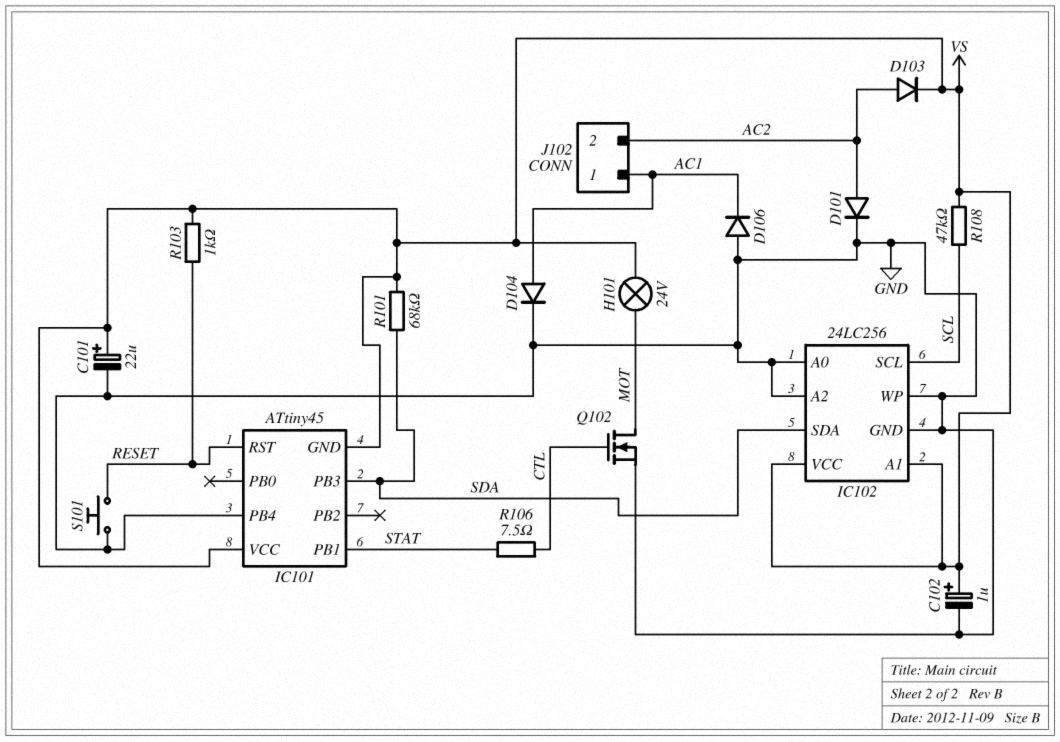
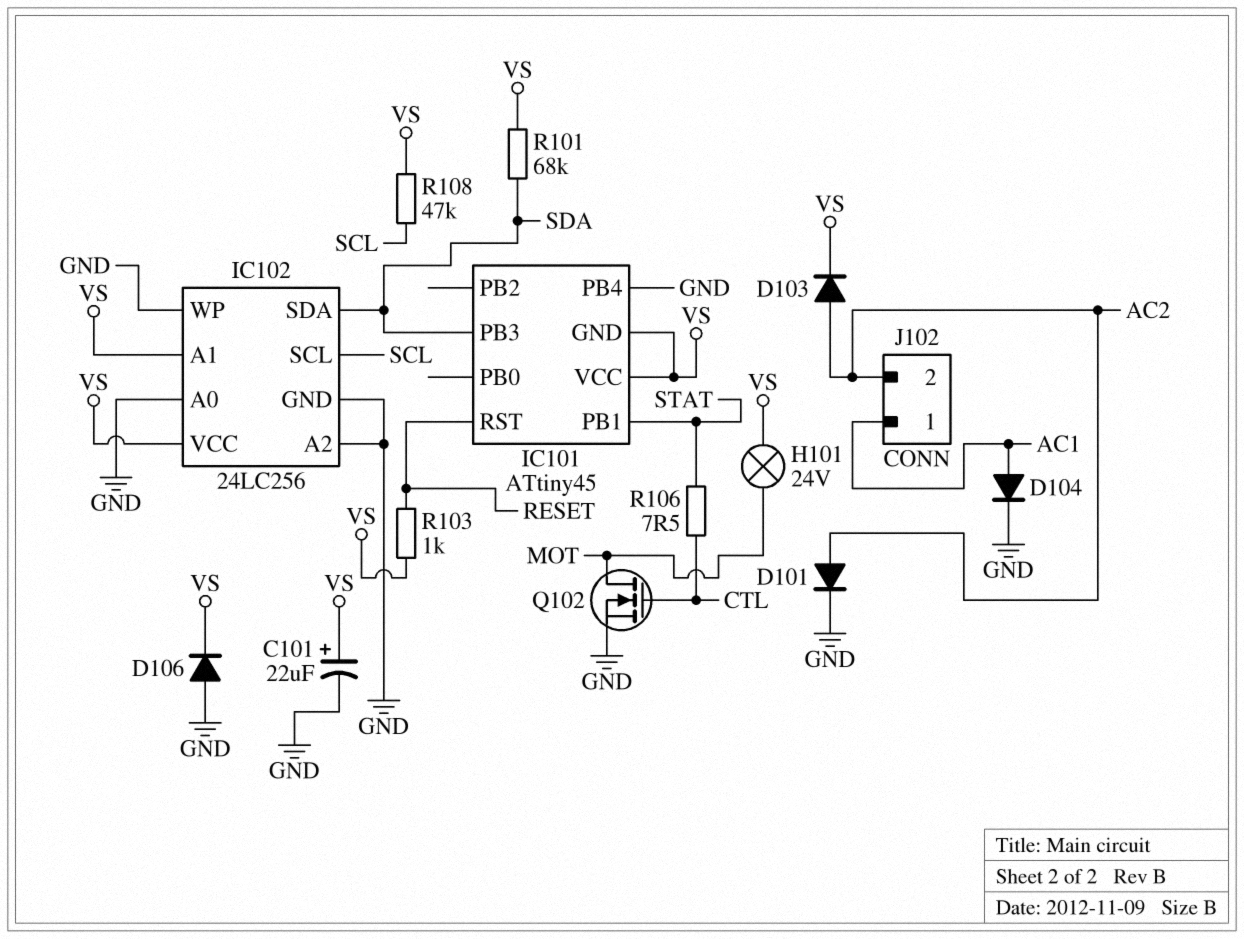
C102: 1uF (plus VS, minus GND) -> none
D106: diode (A GND, K AC1) -> diode (A GND, K VS)
S101: button (GND, RESET) -> none

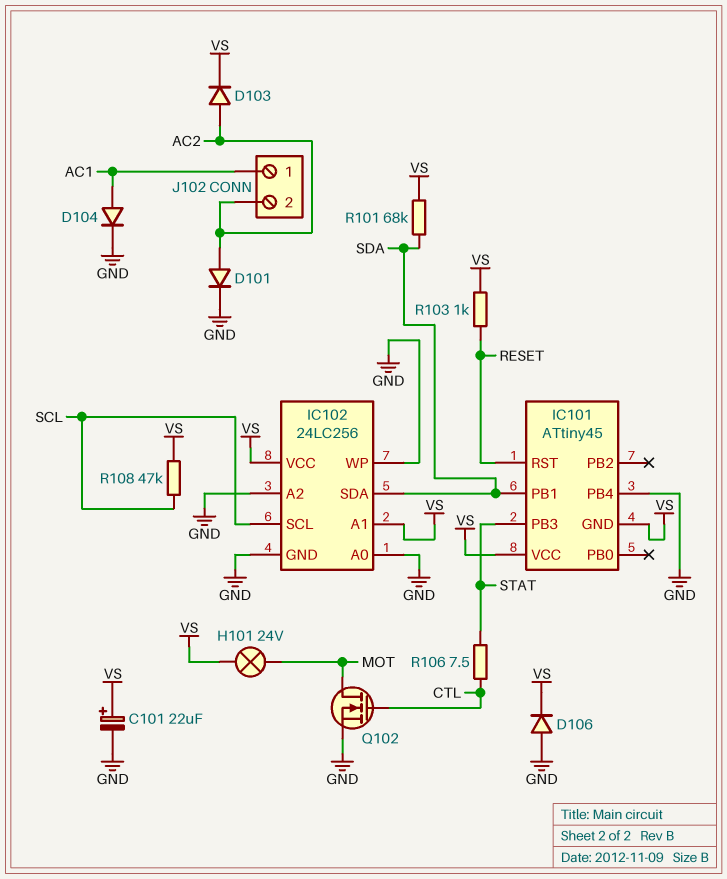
IC101 pin PB1: STAT -> SDA
IC101 pin PB3: SDA -> STAT

